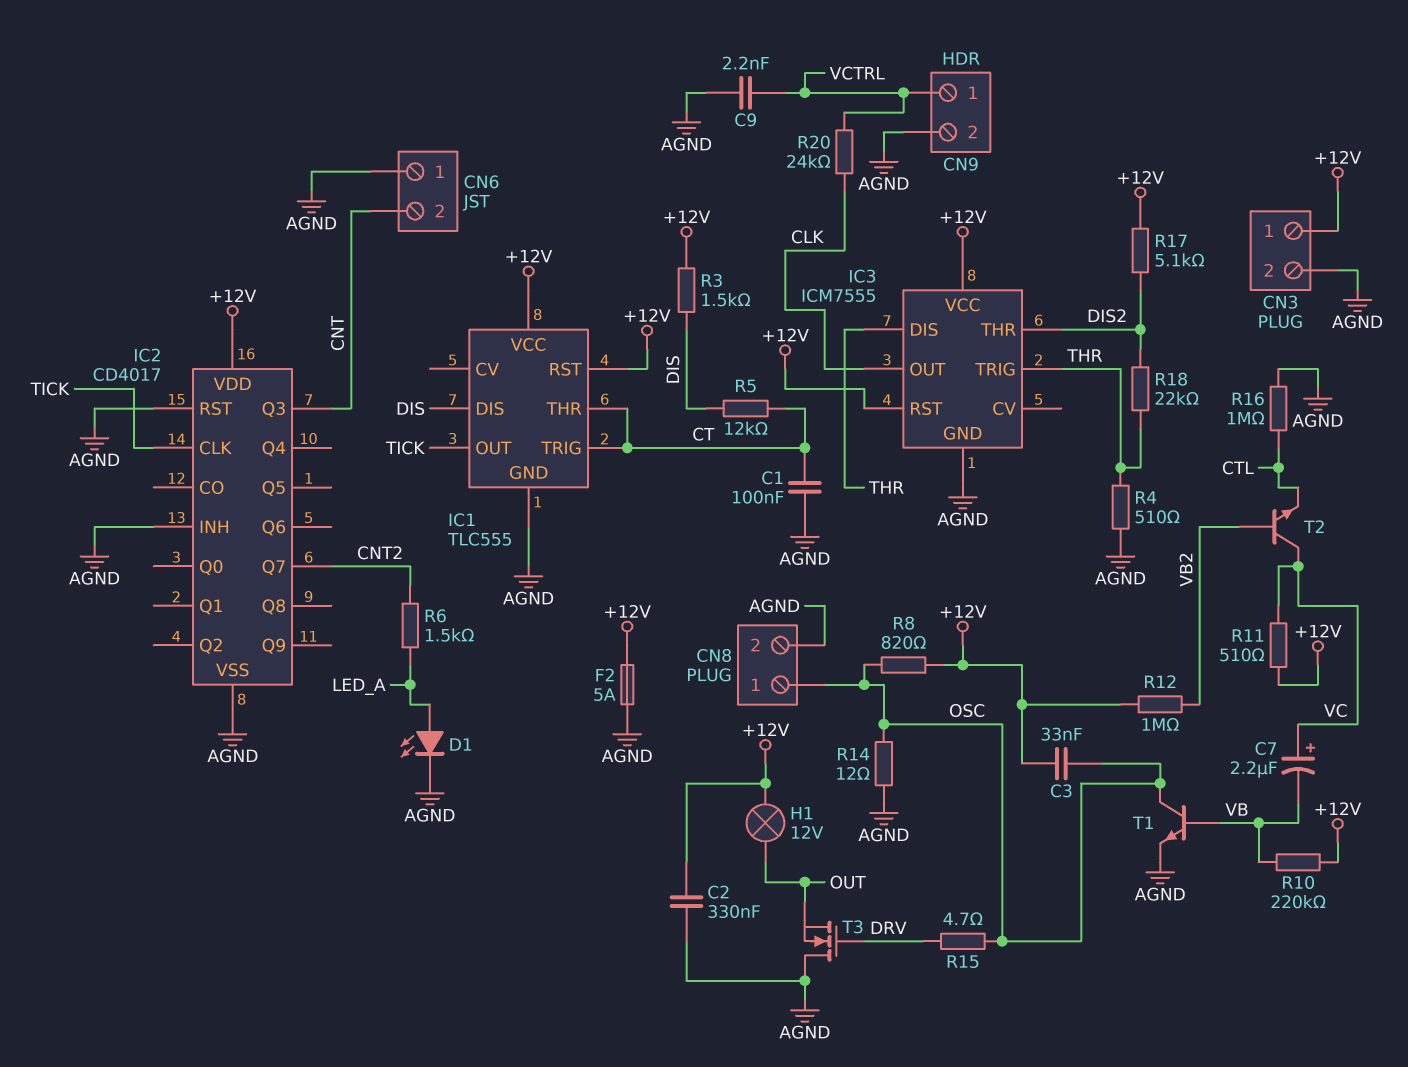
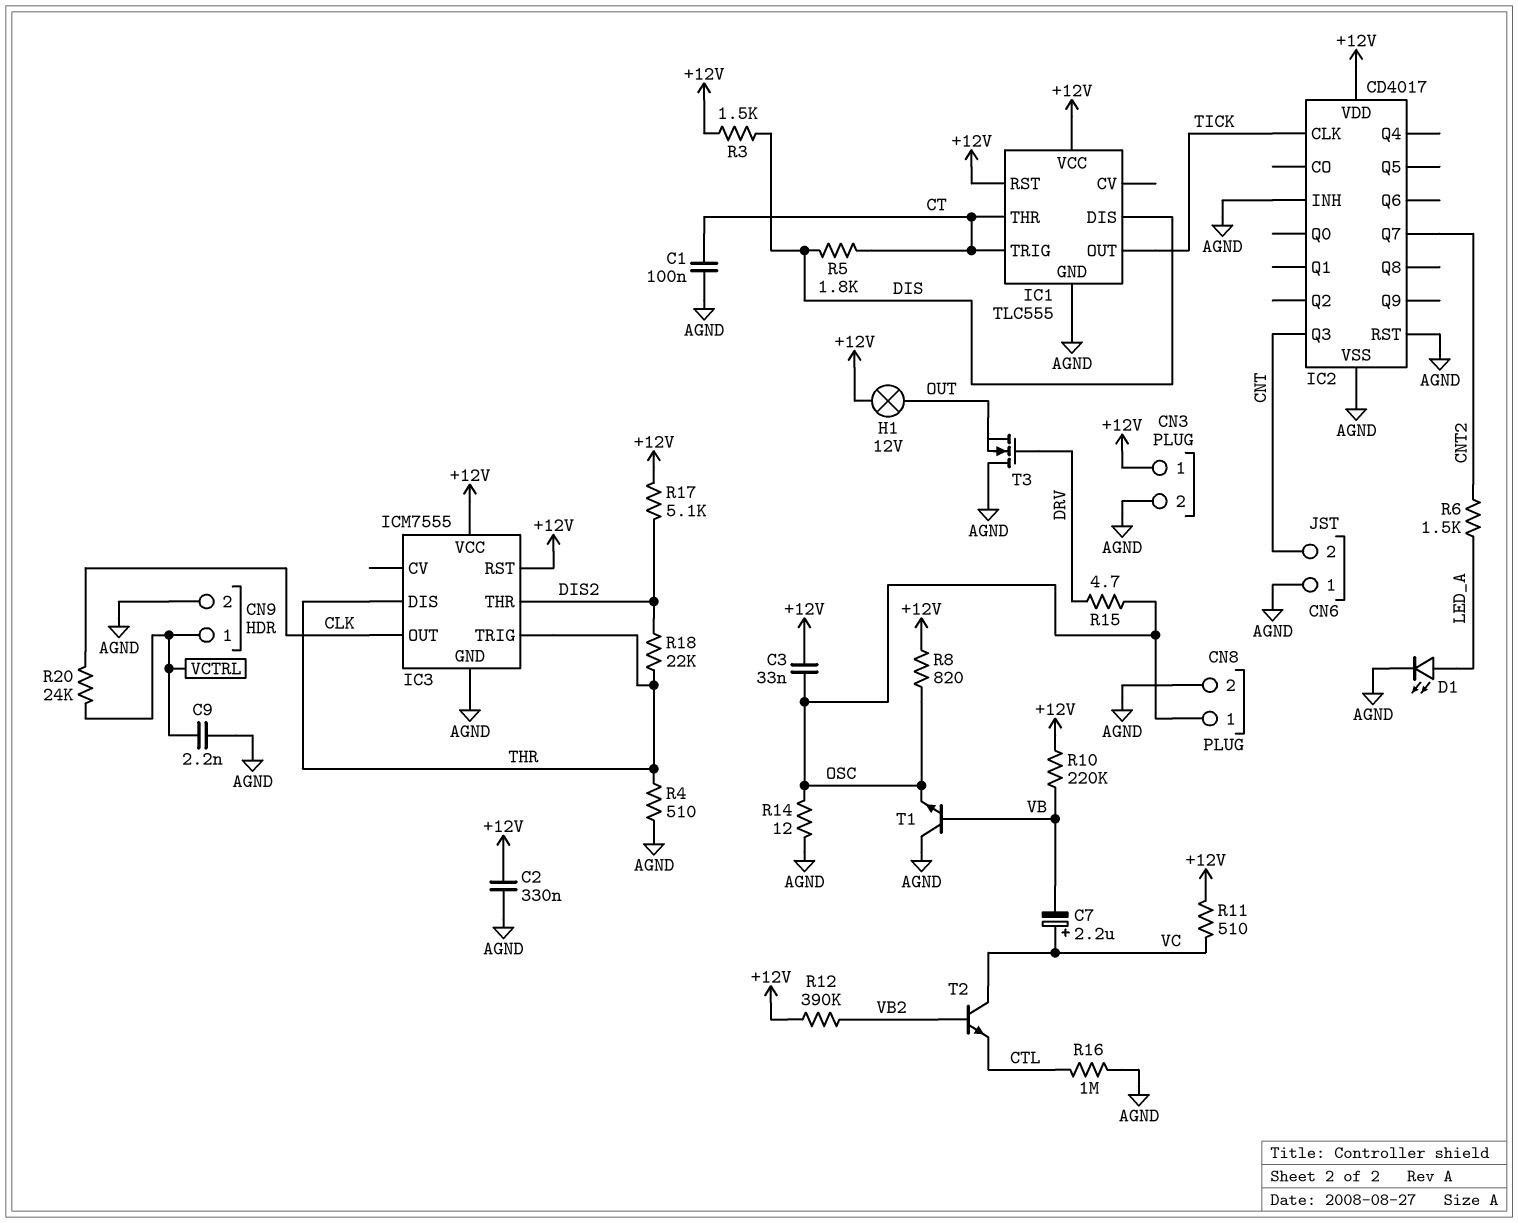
F2: 5A (+12V, AGND) -> none
R5: 12k (CT, DIS) -> 1.8k (CT, DIS)
R12: 1M (+12V, VB2) -> 390k (+12V, VB2)
T1: NPN (B VB, C OSC, E AGND) -> NPN (B VB, C AGND, E OSC)

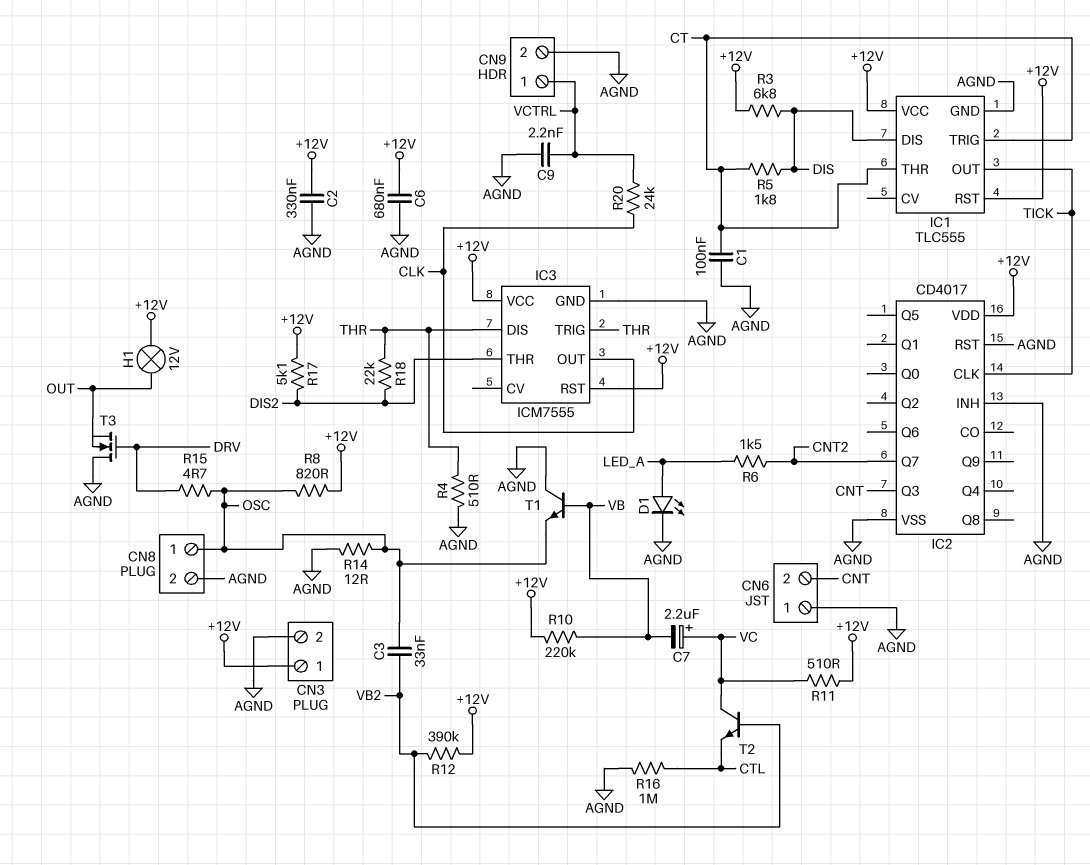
C3: 33nF (+12V, OSC) -> 33nF (OSC, VB2)
C6: none -> 680nF (+12V, AGND)
R3: 1.5k (+12V, DIS) -> 6.8k (+12V, DIS)

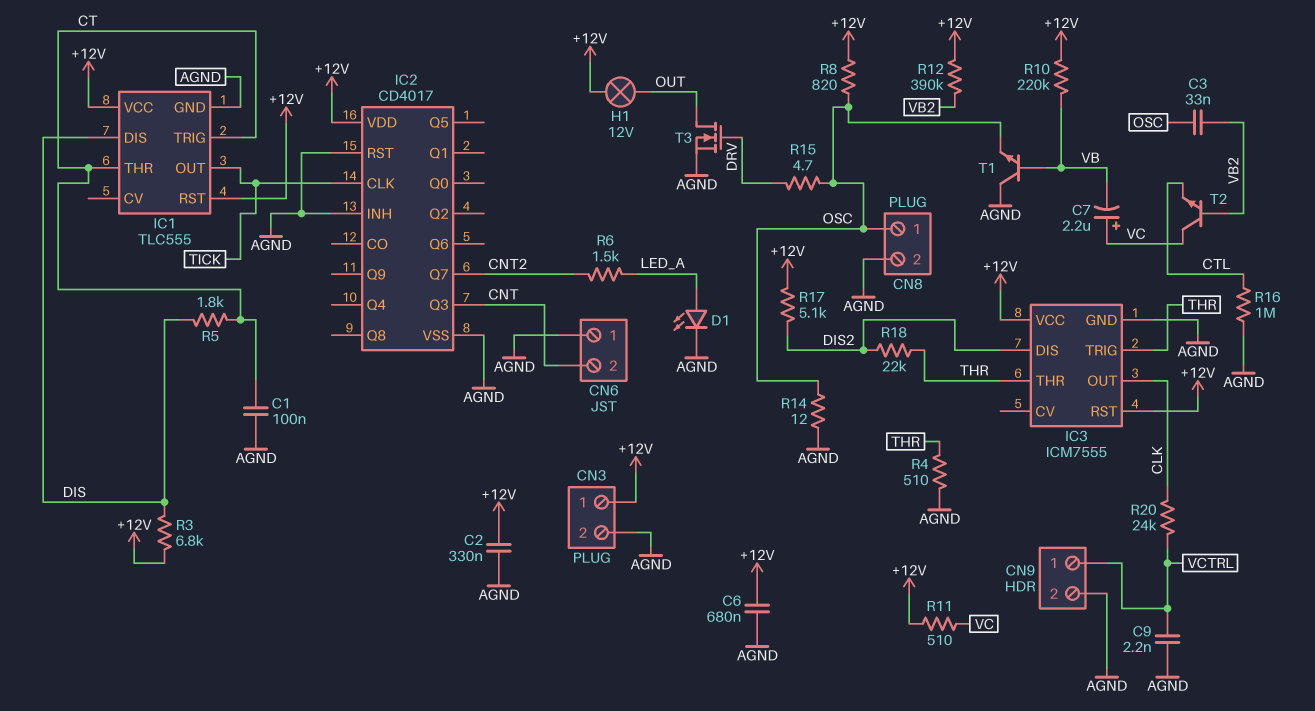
IC3 pin DIS: THR -> DIS2
IC3 pin THR: DIS2 -> THR
T3: NMOS (G DRV, D AGND, S OUT) -> NMOS (G DRV, D OUT, S AGND)

